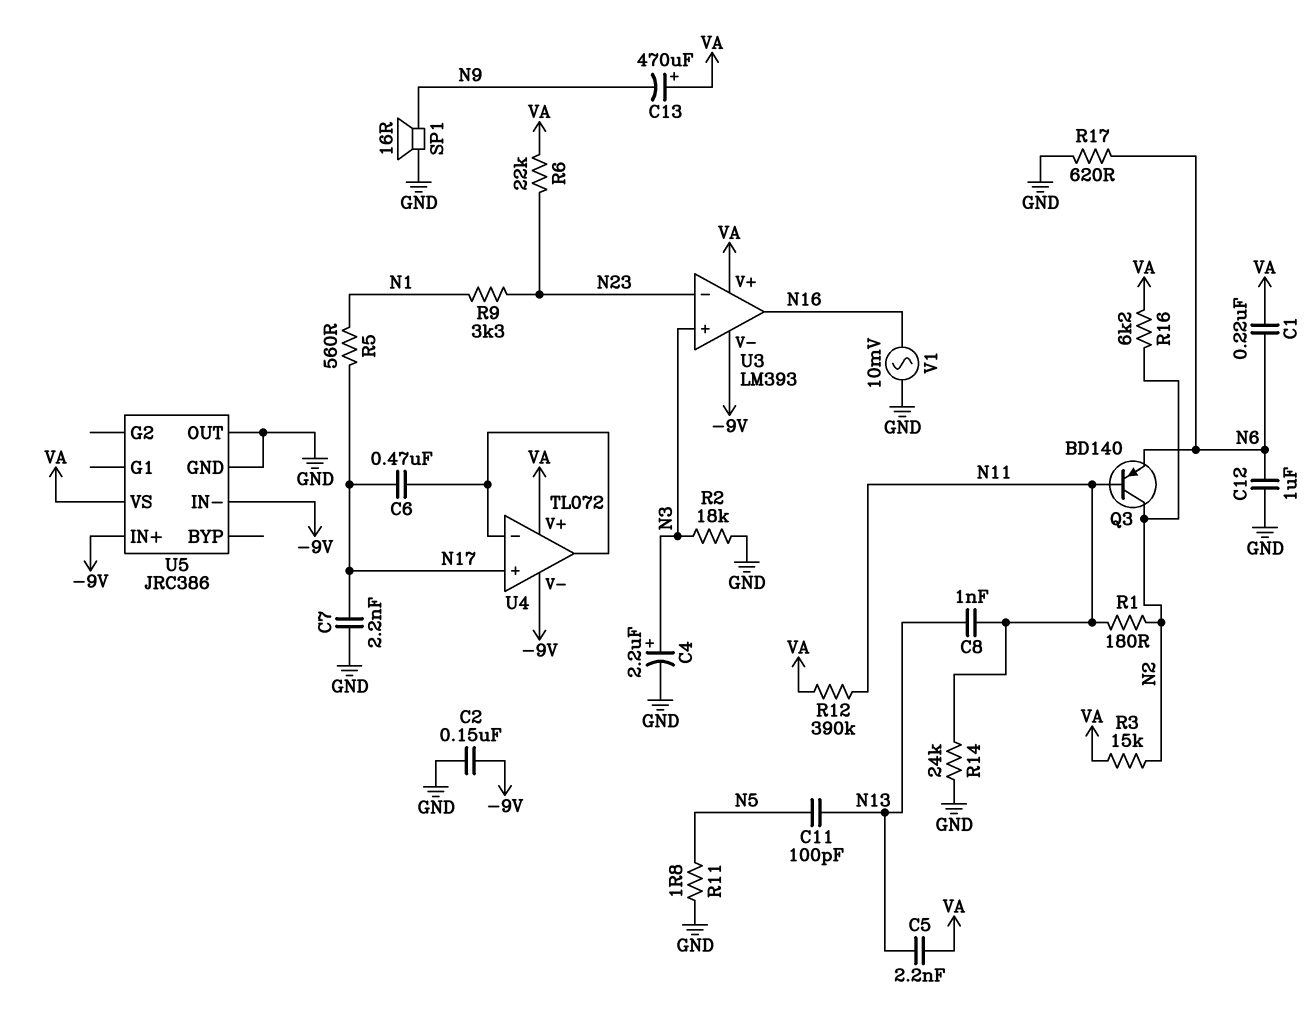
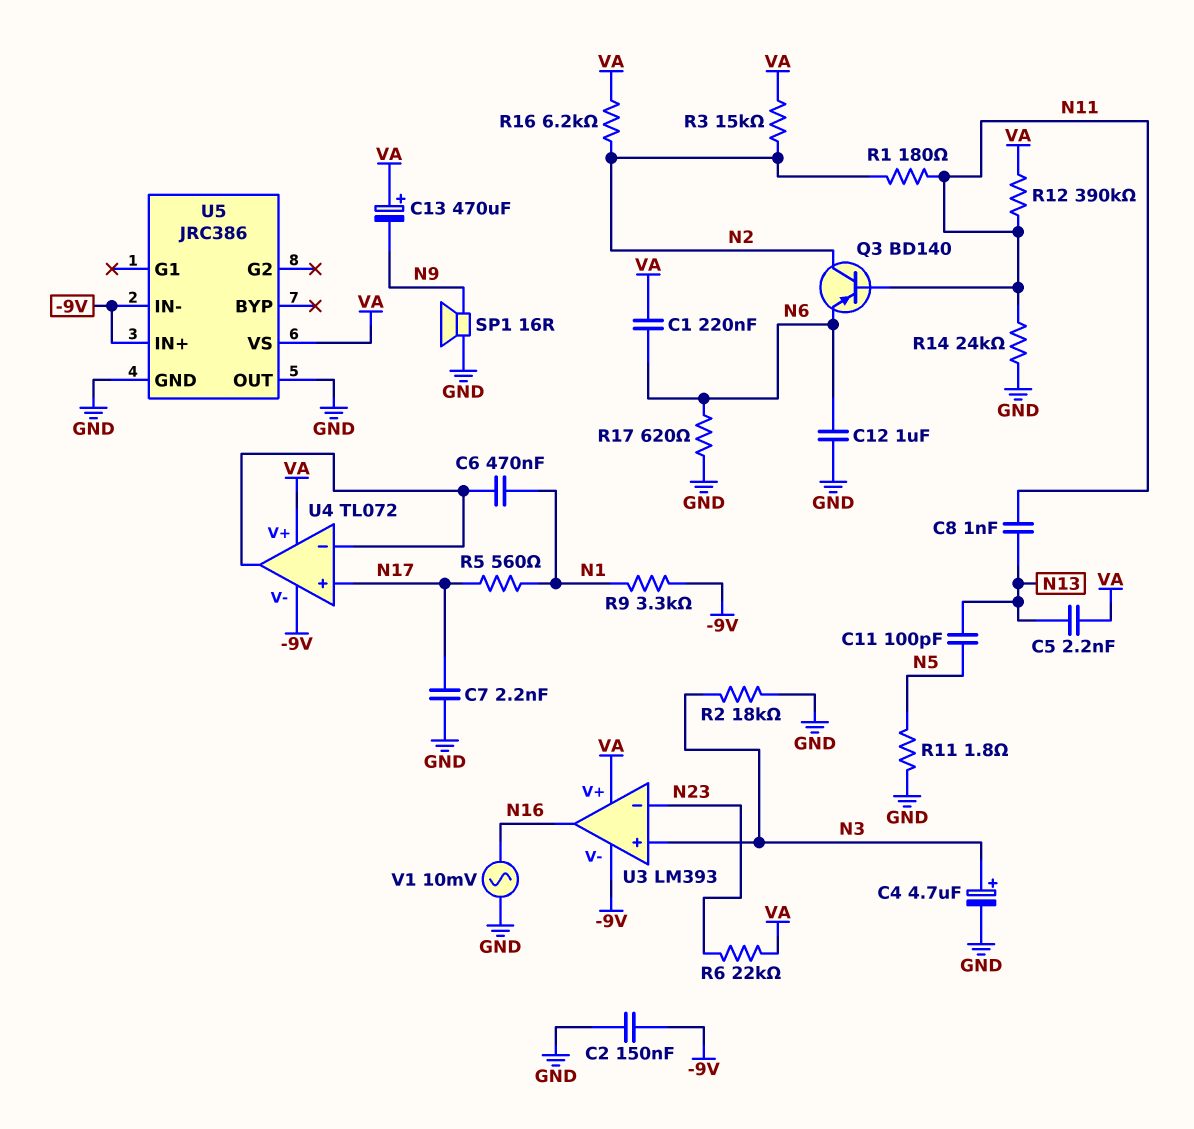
C4: 2.2uF (plus N3, minus GND) -> 4.7uF (plus N3, minus GND)
C6: 470nF (N17, U4/in-) -> 470nF (N1, U4/in-)
R9: 3.3k (N1, N23) -> 3.3k (-9V, N1)

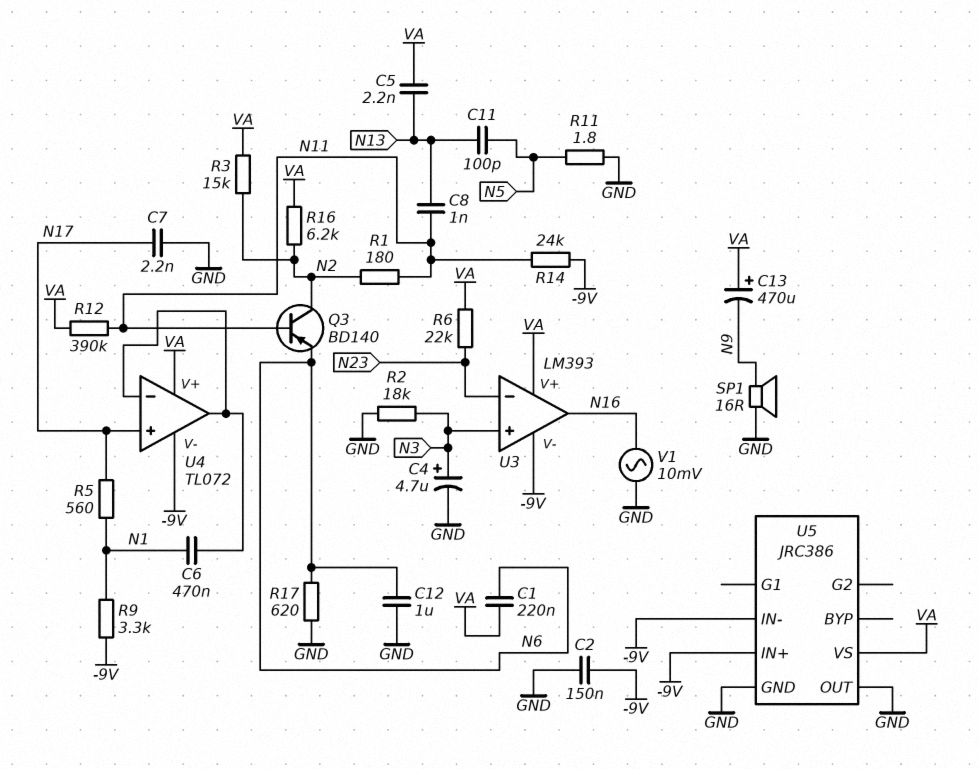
R14: 24k (GND, N11) -> 24k (-9V, N11)

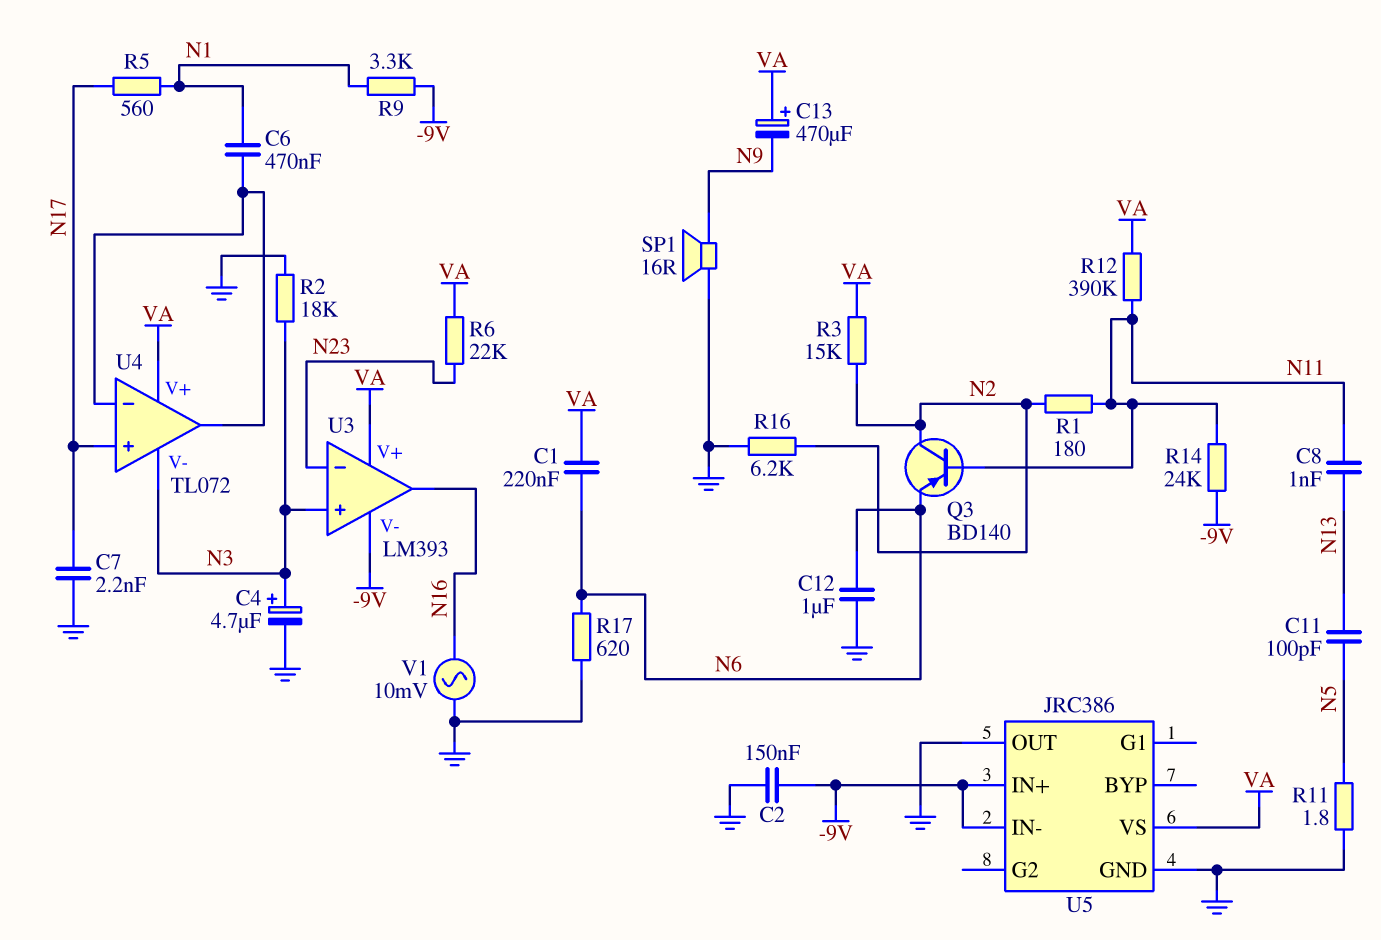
C5: 2.2nF (N13, VA) -> none
R16: 6.2k (N2, VA) -> 6.2k (GND, N2)
U4 pin V-: -9V -> N3

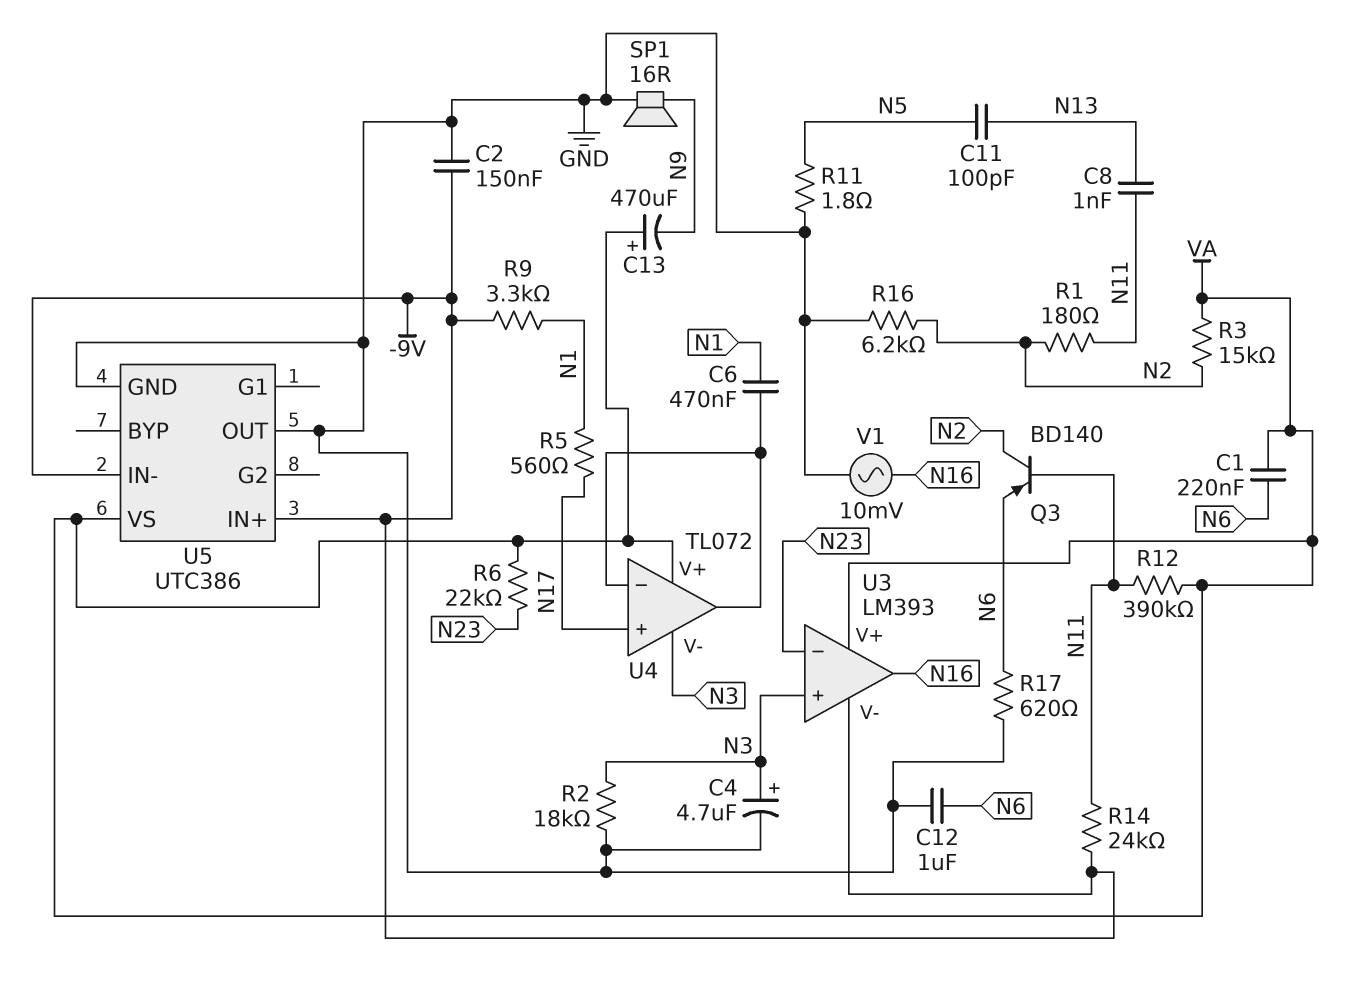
C7: 2.2nF (GND, N17) -> none
U5: JRC386 -> UTC386

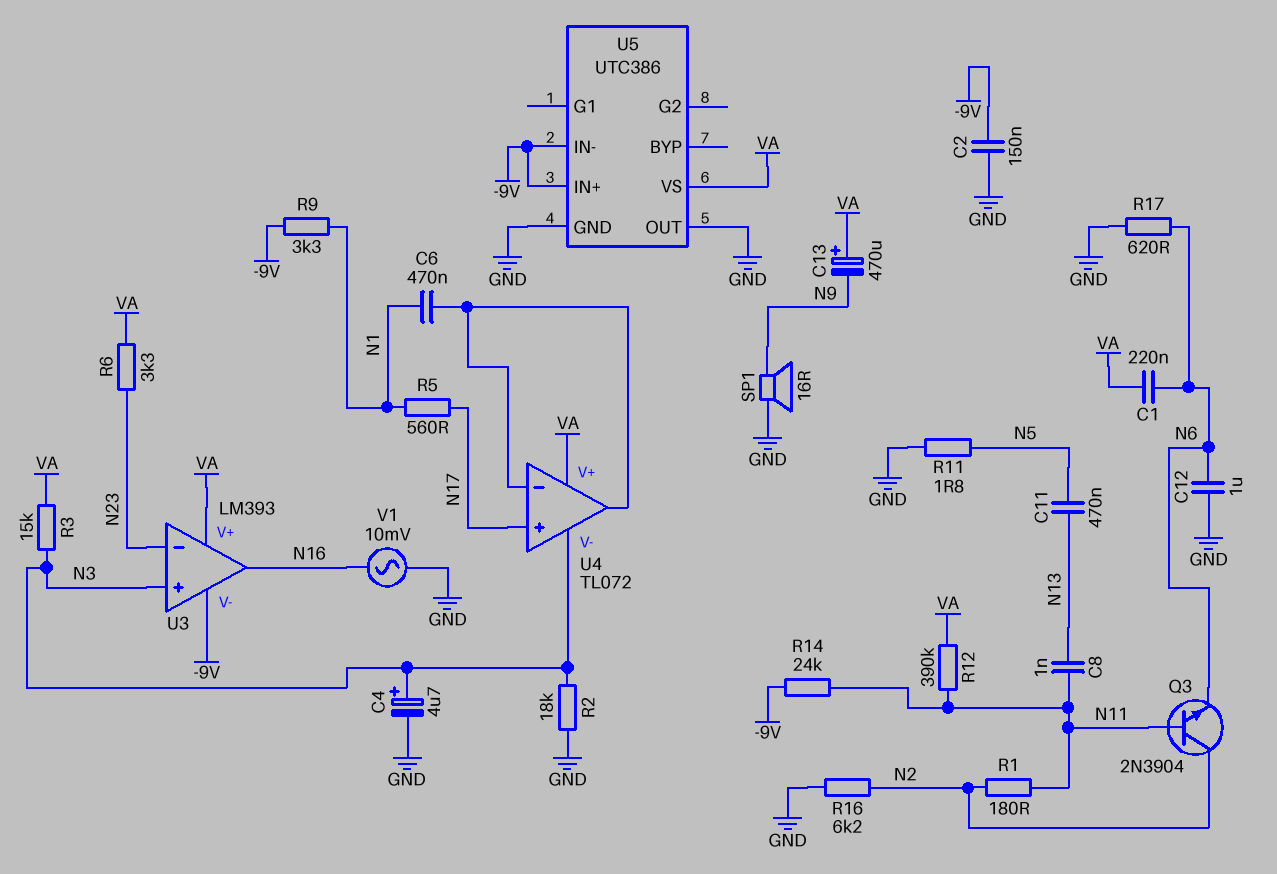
C11: 100pF (N5, N13) -> 470nF (N5, N13)
Q3: PNP BD140 (B N11, C N2, E N6) -> NPN 2N3904 (B N11, C N2, E N6)
R3: 15k (N2, VA) -> 15k (N3, VA)
R6: 22k (N23, VA) -> 3.3k (N23, VA)

